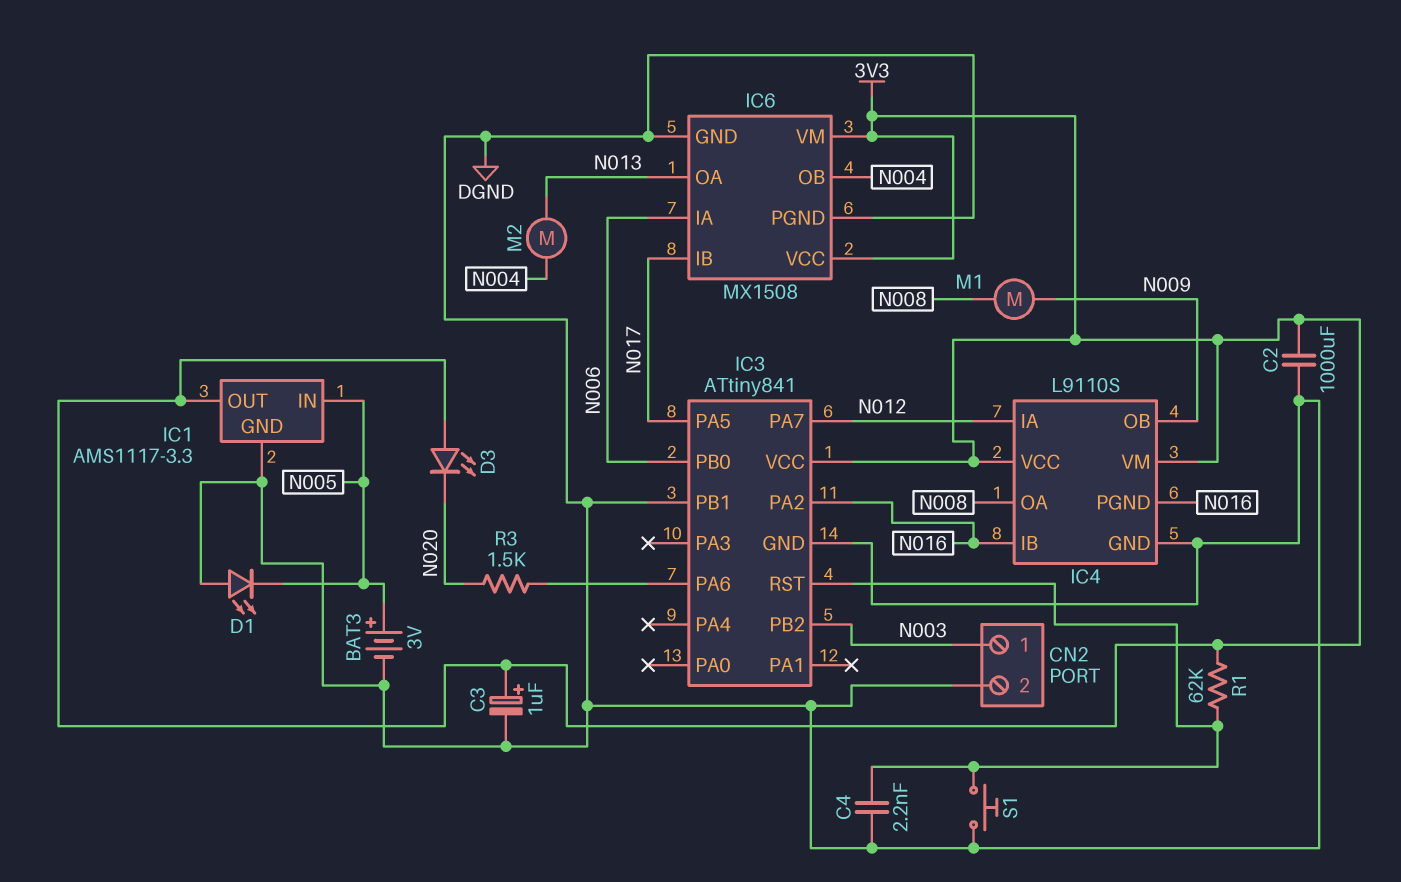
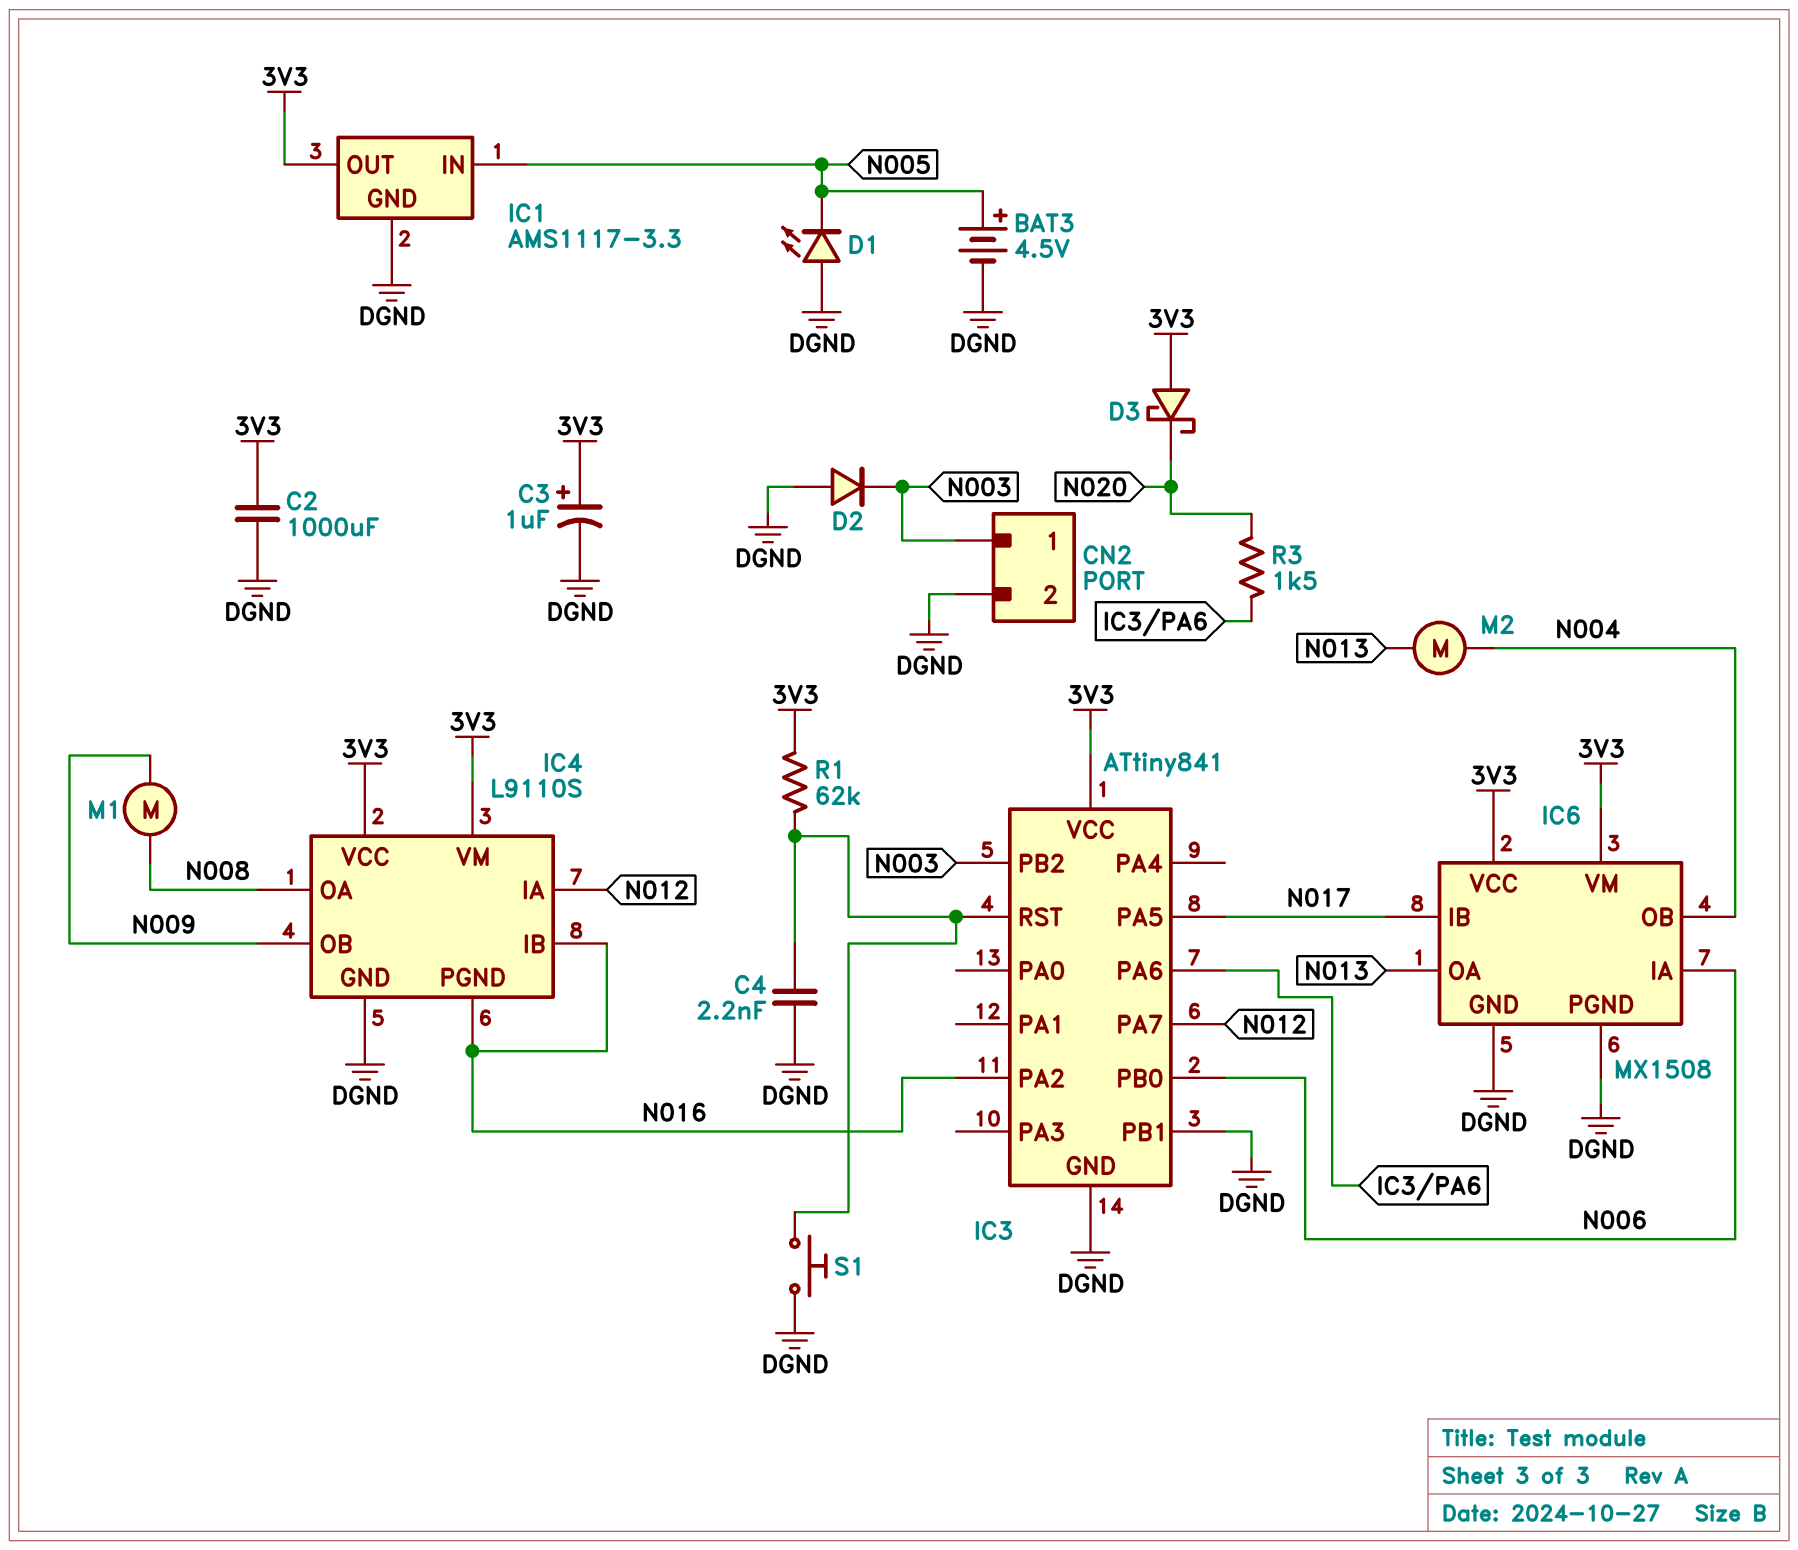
BAT3: 3V (plus N005, minus DGND) -> 4.5V (plus N005, minus DGND)
D2: none -> diode (A DGND, K N003)
D3: LED (A 3V3, K N020) -> schottky (A 3V3, K N020)

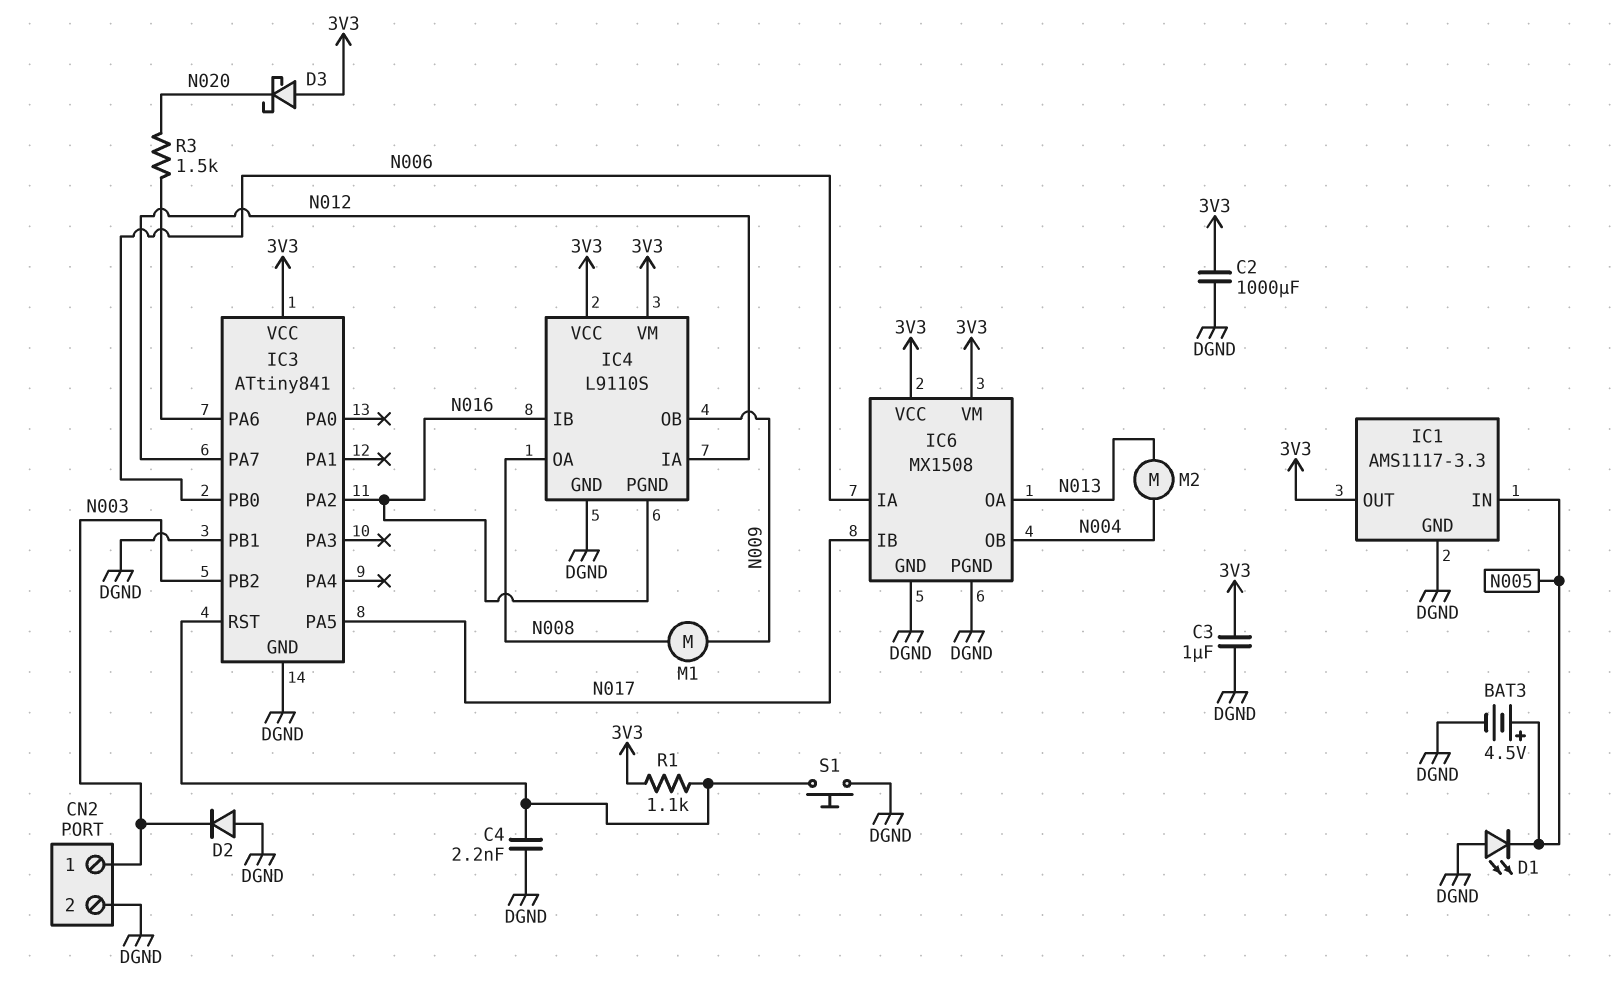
C3: 1uF (plus 3V3, minus DGND) -> 1uF (3V3, DGND)
R1: 62k (3V3, IC3/RST) -> 1.1k (3V3, IC3/RST)

